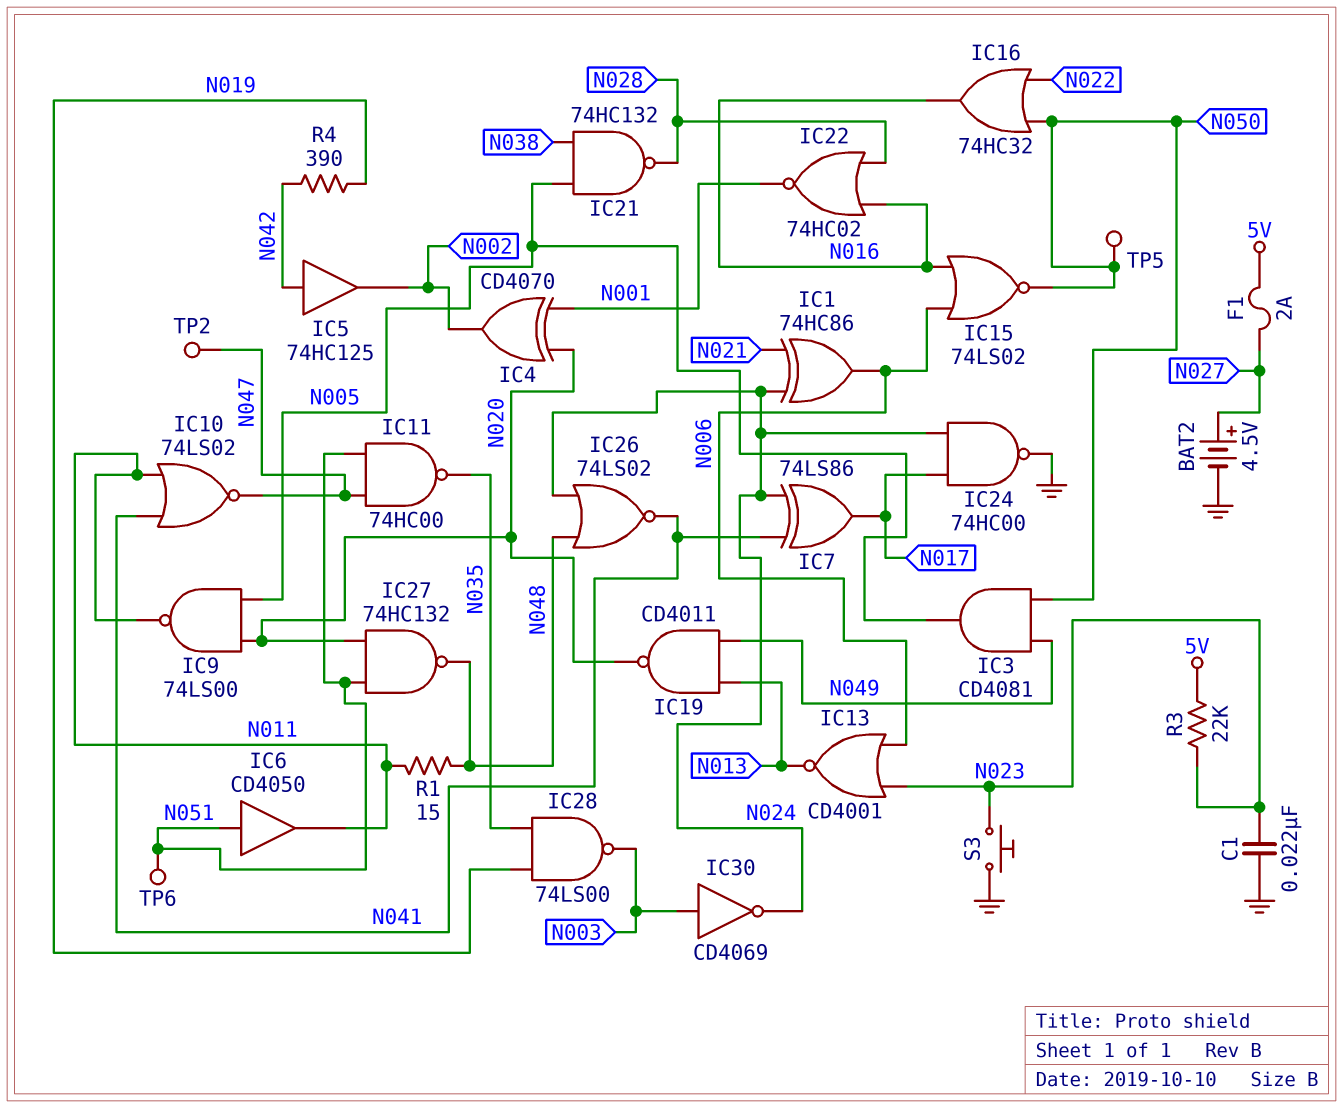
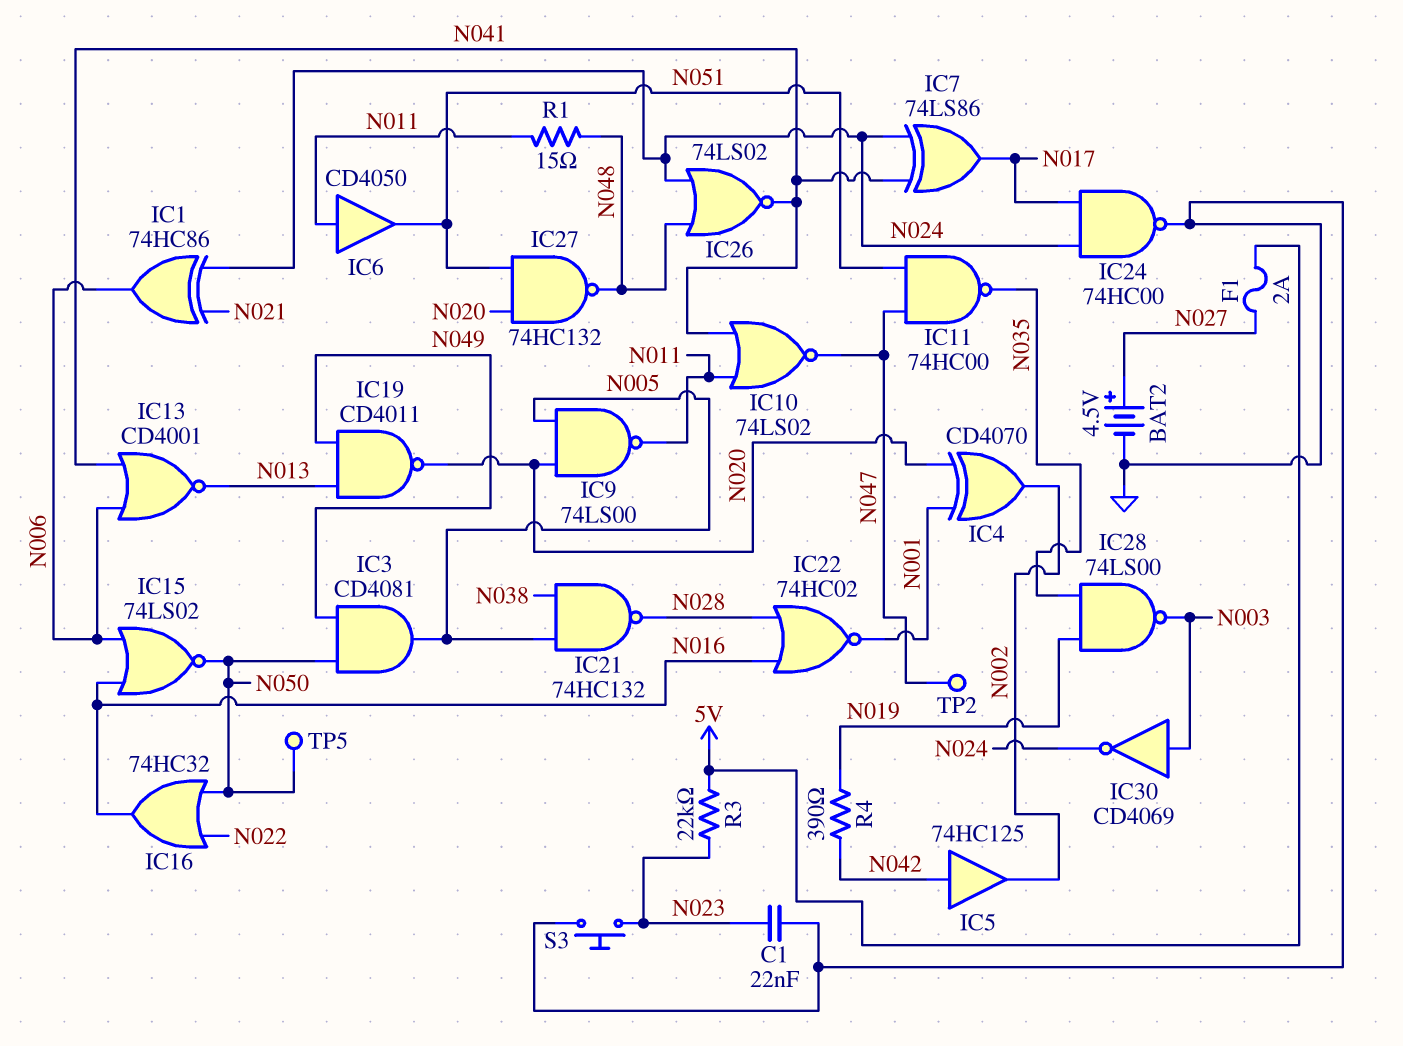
IC6: buffer CD4050 (in N051, out N011) -> buffer CD4050 (in N011, out N051)
IC13: NOR CD4001 (in N006, in N023, out N013) -> NOR CD4001 (in N006, in N041, out N013)
TP6: test point (N051) -> none

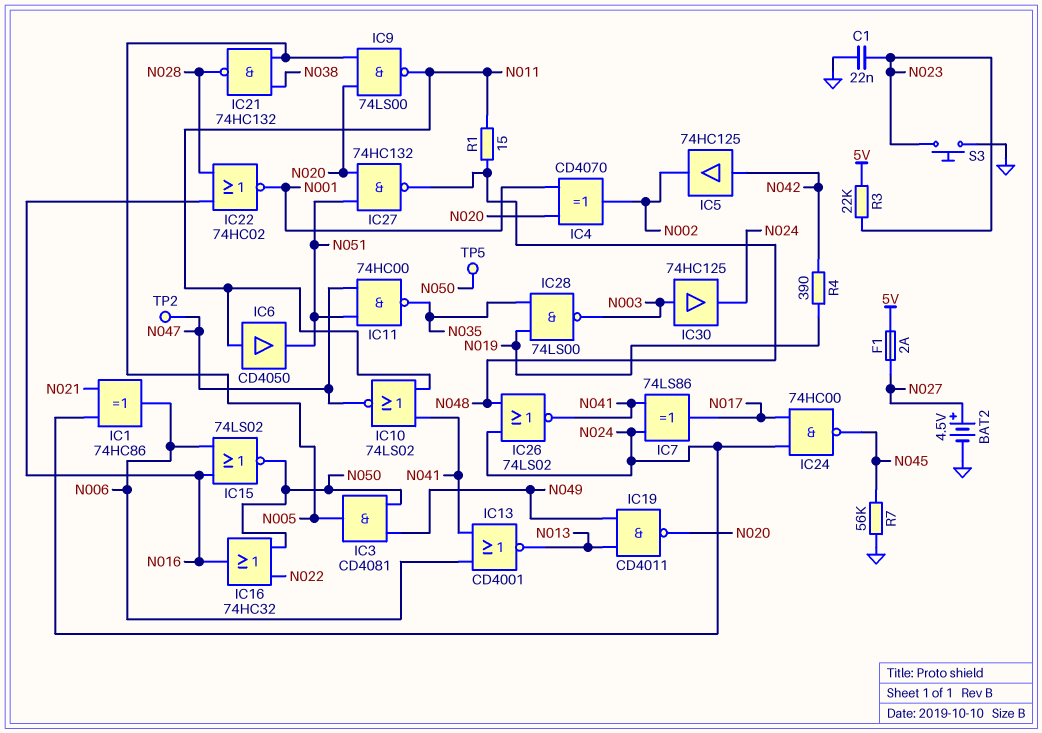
IC24: NAND 74HC00 (in N017, in N024, out GND) -> NAND 74HC00 (in N017, in N024, out N045)
IC30: NOT CD4069 (in N003, out N024) -> buffer 74HC125 (in N003, out N024)
R7: none -> 56k (GND, N045)

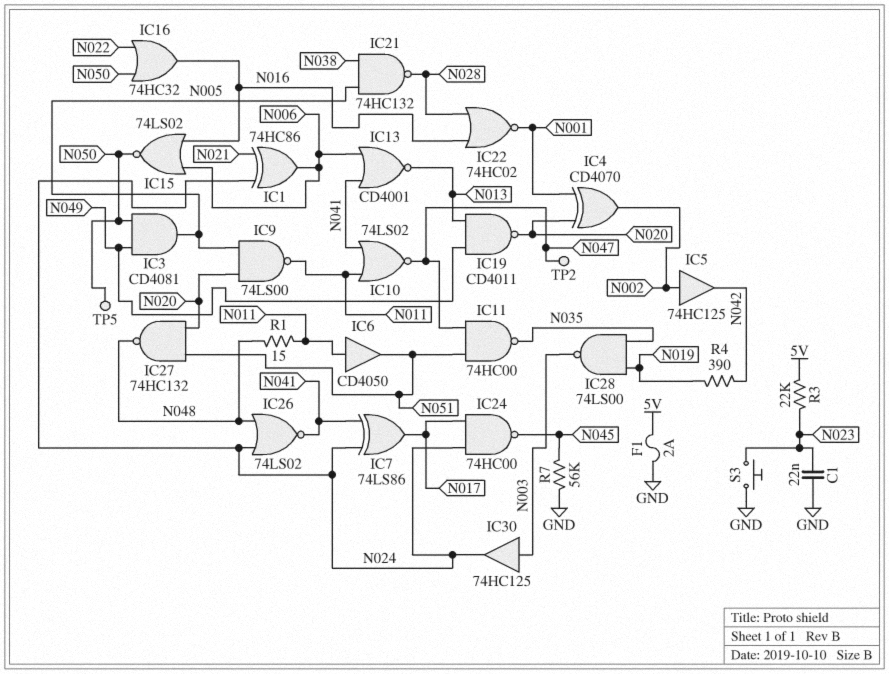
BAT2: 4.5V (plus N027, minus GND) -> none
F1: 2A (5V, N027) -> 2A (5V, GND)
IC5: buffer 74HC125 (in N042, out N002) -> buffer 74HC125 (in N002, out N042)

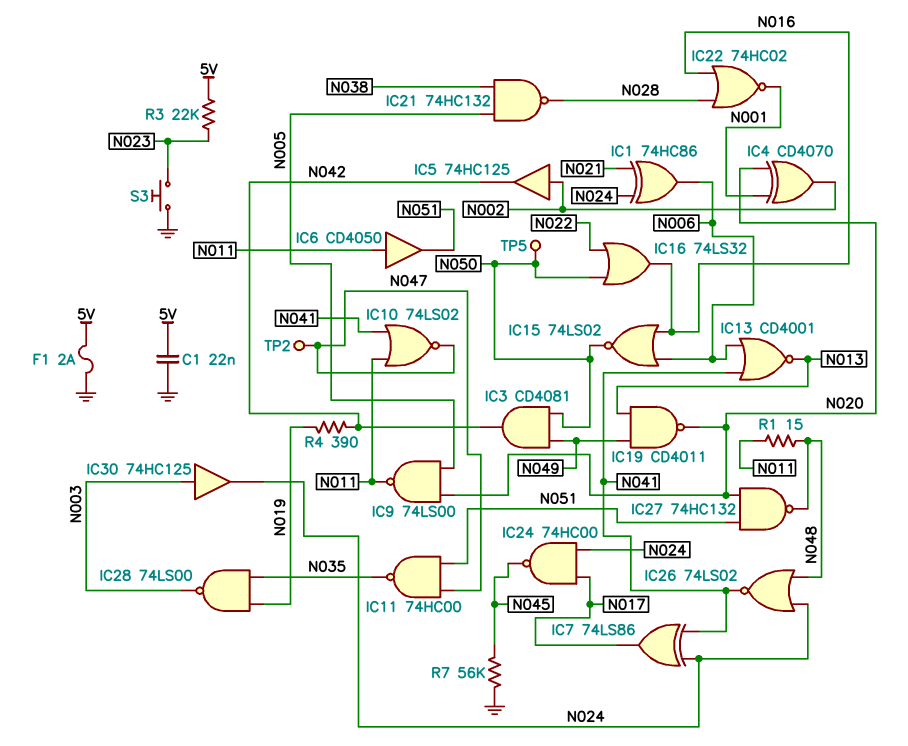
C1: 22nF (GND, N023) -> 22nF (5V, GND)
IC3: AND CD4081 (in N049, in N050, out N005) -> AND CD4081 (in N049, in N050, out N042)
IC16: OR 74HC32 (in N022, in N050, out N016) -> OR 74LS32 (in N022, in N050, out N016)

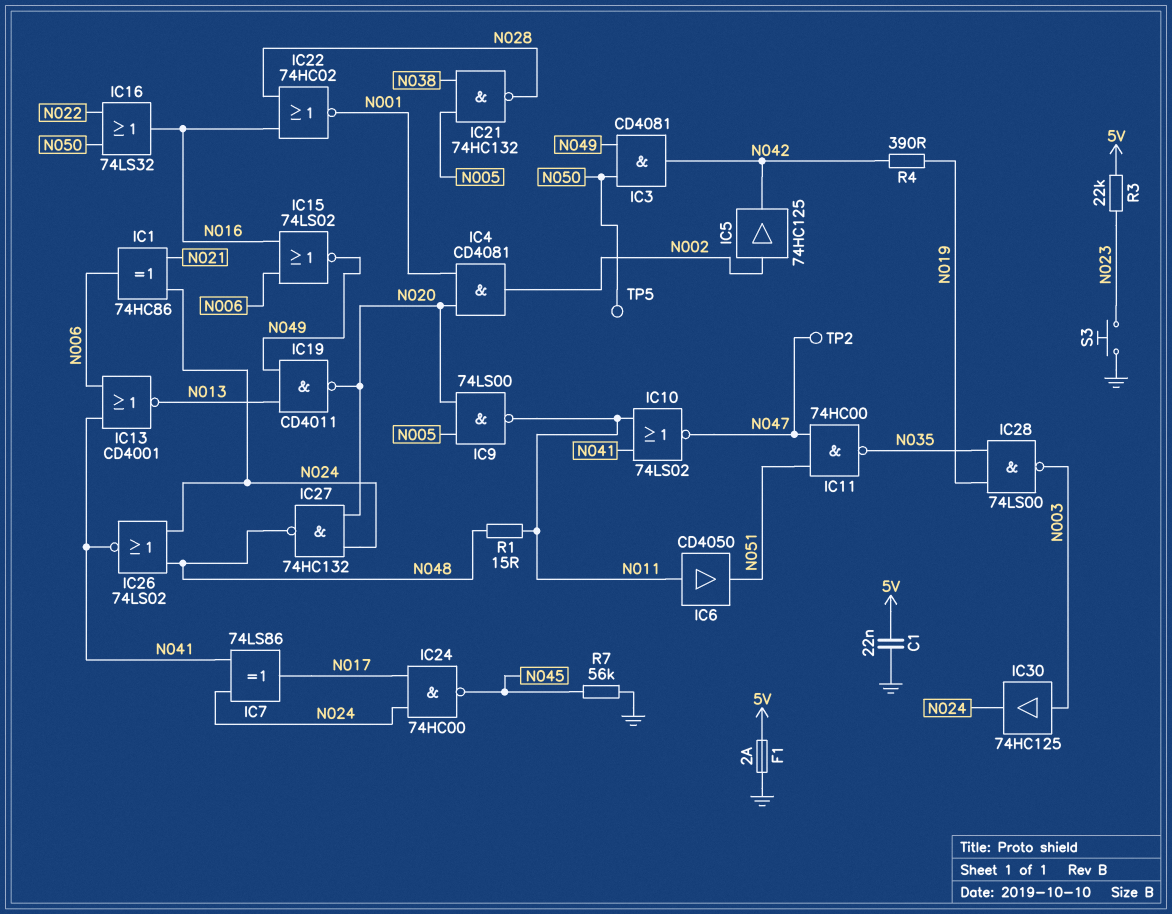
IC4: XOR CD4070 (in N001, in N020, out N002) -> AND CD4081 (in N001, in N020, out N002)
IC15: NOR 74LS02 (in N006, in N016, out N050) -> NOR 74LS02 (in N006, in N016, out N049)
IC27: NAND 74HC132 (in N020, in N051, out N048) -> NAND 74HC132 (in N020, in N024, out N048)

